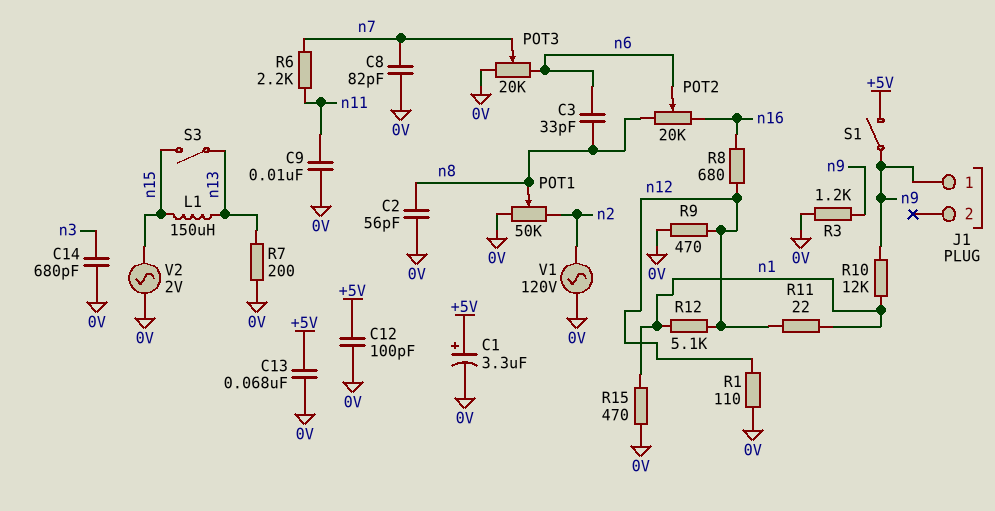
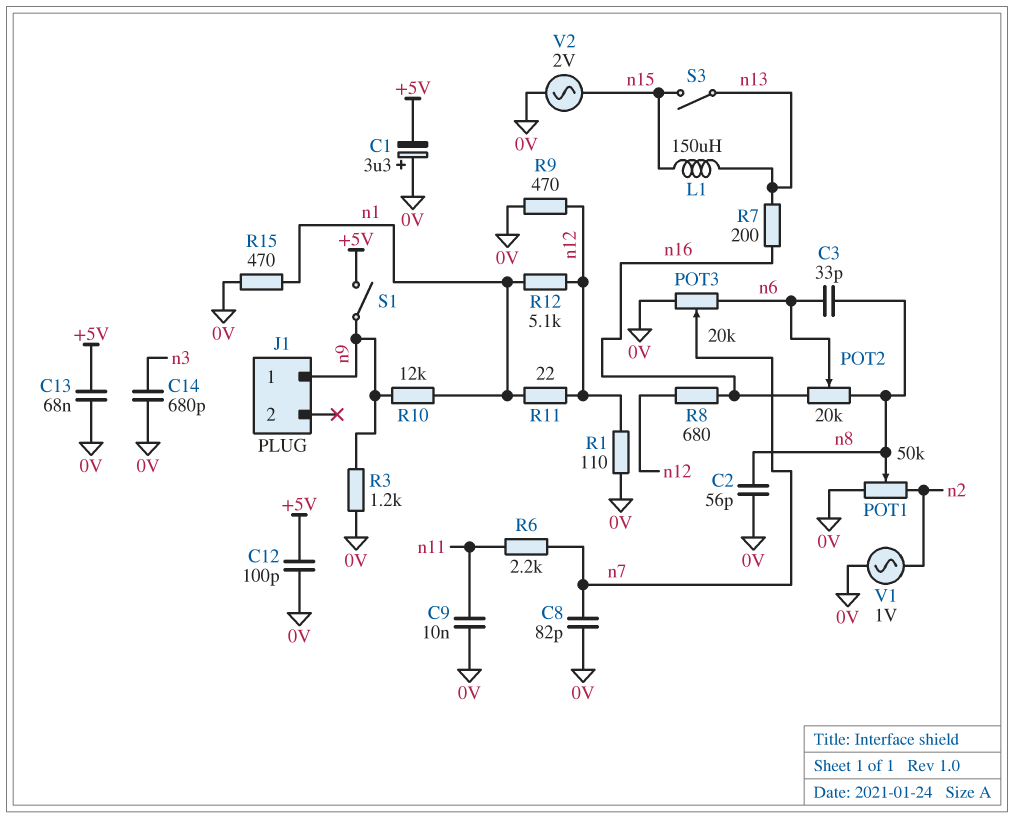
C1: 3.3uF (plus +5V, minus 0V) -> 3.3uF (plus 0V, minus +5V)
R7: 200 (0V, n13) -> 200 (n13, n16)
V1: AC 120V (0V, n2) -> AC 1V (0V, n2)

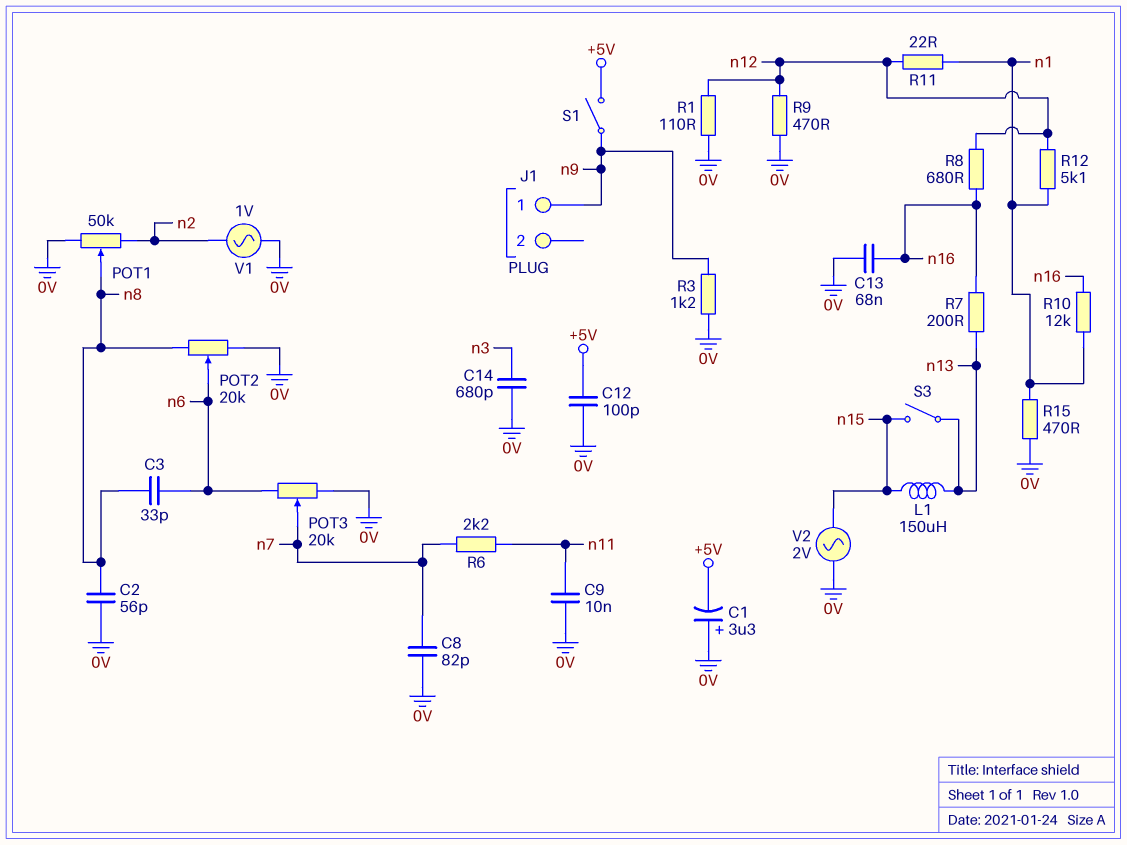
C13: 68nF (+5V, 0V) -> 68nF (0V, n16)
POT2: 20k (n8, n16, wiper n6) -> 20k (0V, n8, wiper n6)
R10: 12k (n1, n9) -> 12k (n1, n16)

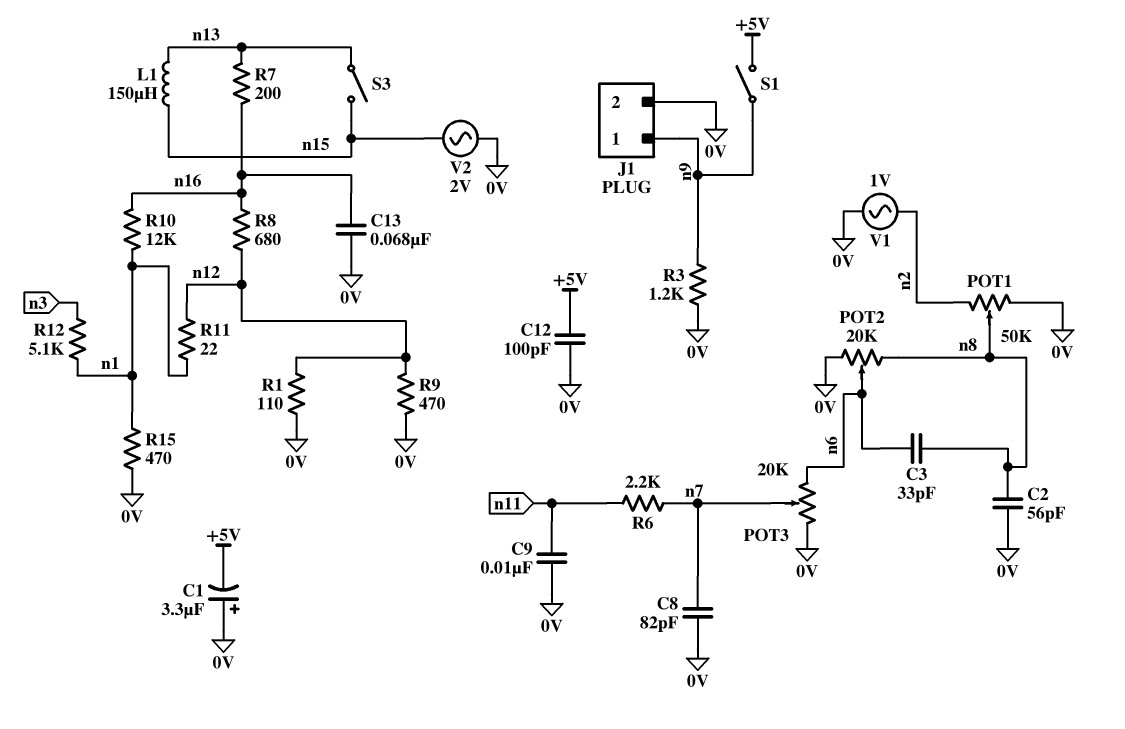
C14: 680pF (0V, n3) -> none
J1 pin 2: none -> 0V
R12: 5.1k (n1, n12) -> 5.1k (n1, n3)

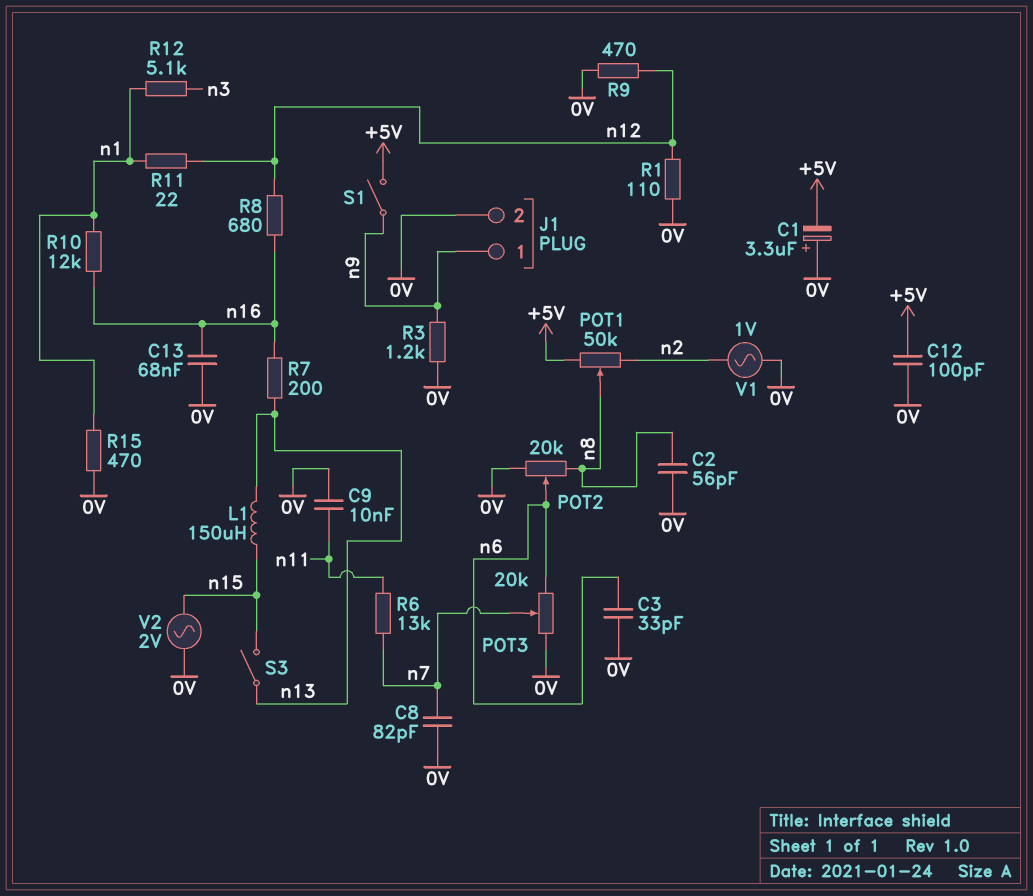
C3: 33pF (n6, n8) -> 33pF (0V, n6)
POT1: 50k (0V, n2, wiper n8) -> 50k (+5V, n2, wiper n8)
R6: 2.2k (n7, n11) -> 13k (n7, n11)

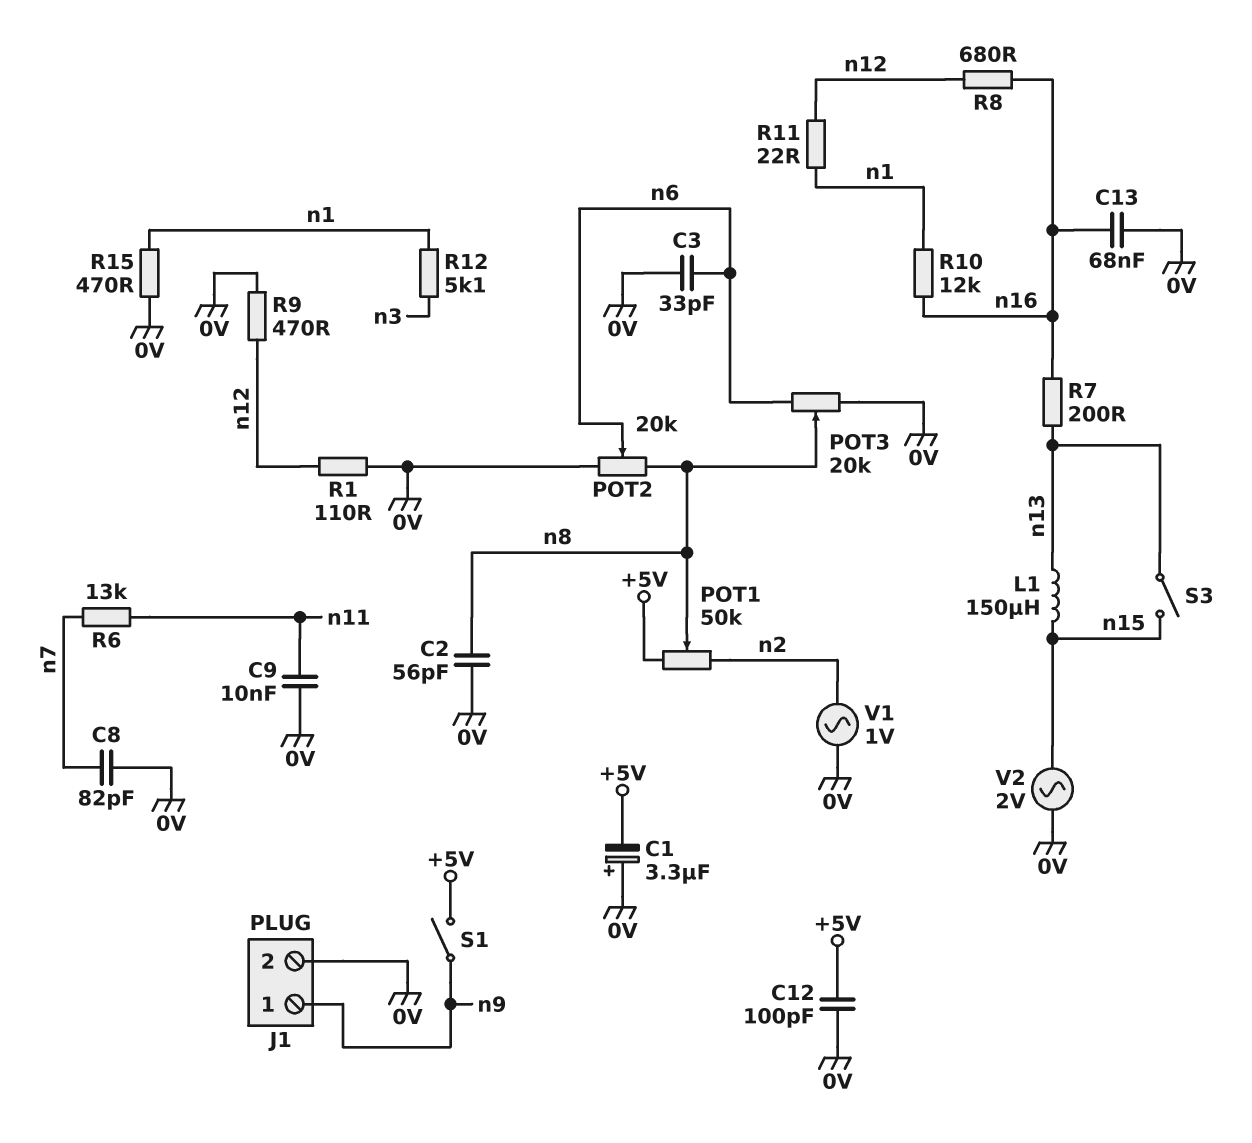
POT3: 20k (0V, n6, wiper n7) -> 20k (0V, n6, wiper n8)
R3: 1.2k (0V, n9) -> none

